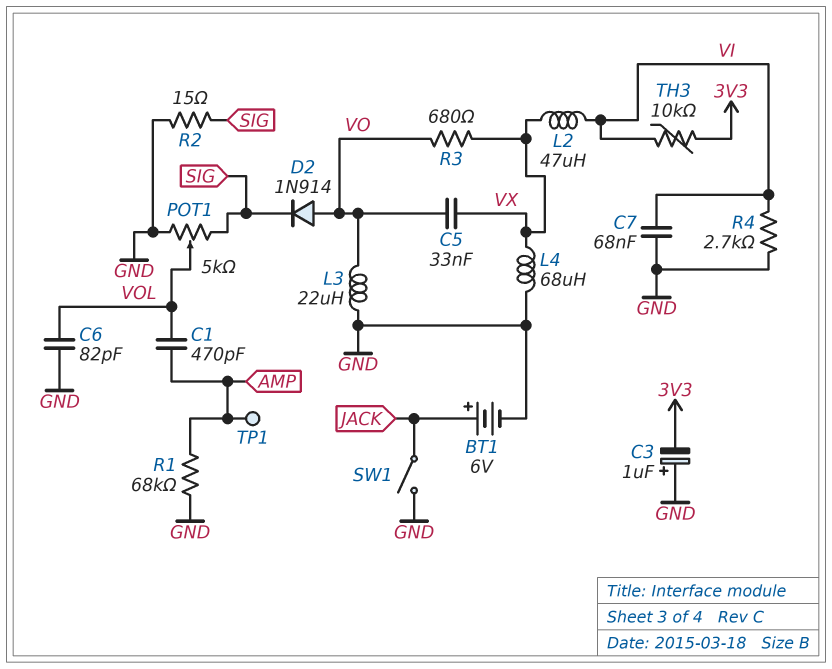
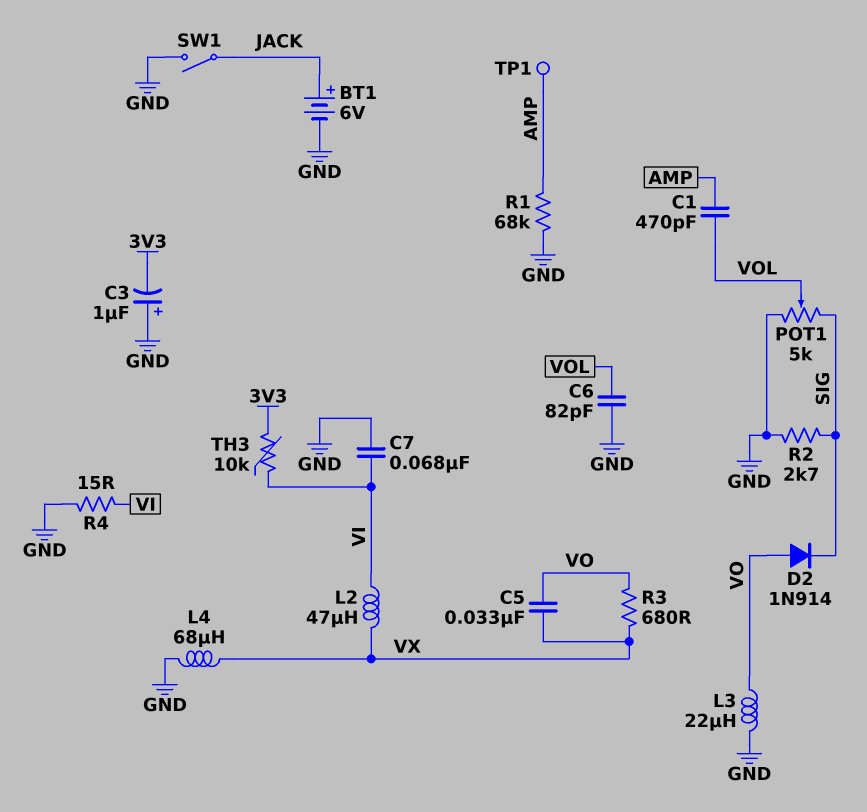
R2: 15 (GND, SIG) -> 2.7k (GND, SIG)
R4: 2.7k (GND, VI) -> 15 (GND, VI)

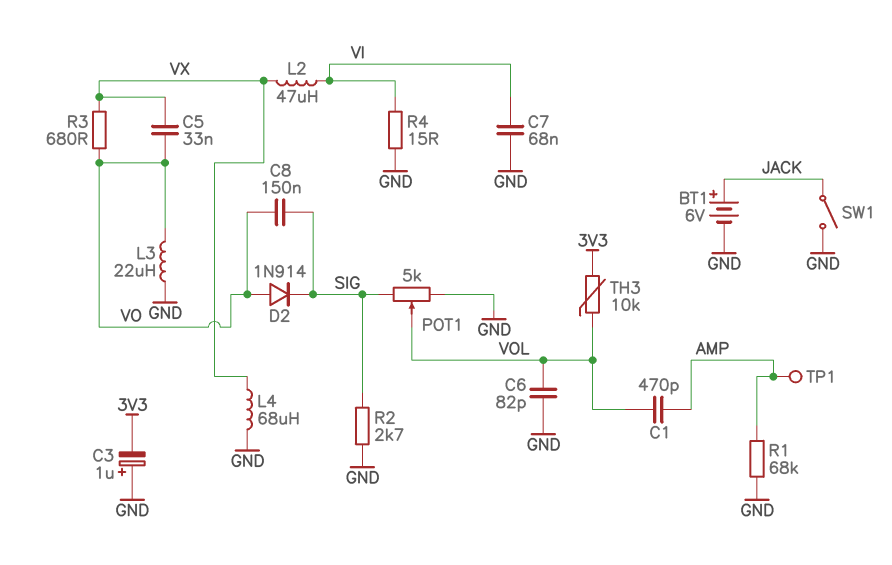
C8: none -> 150nF (SIG, VO)
TH3: 10k (3V3, VI) -> 10k (3V3, VOL)

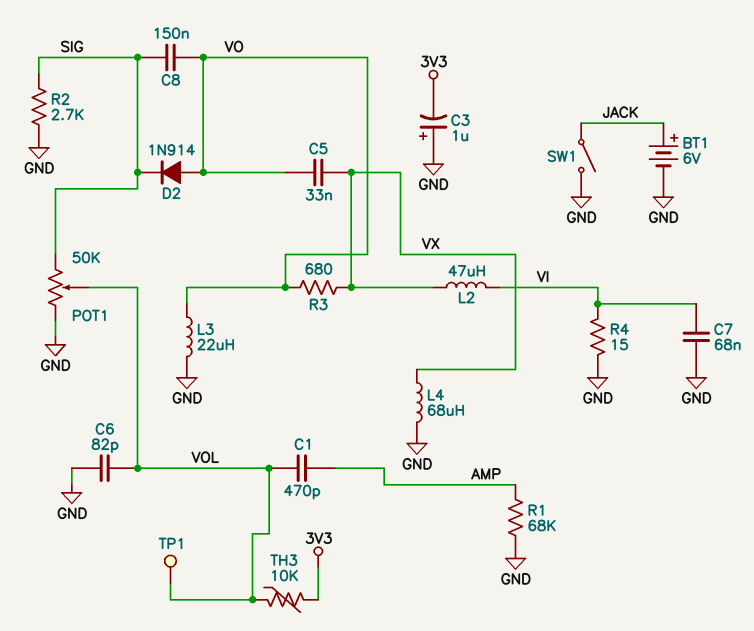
POT1: 5k (GND, SIG, wiper VOL) -> 50k (GND, SIG, wiper VOL)
TP1: test point (AMP) -> test point (VOL)

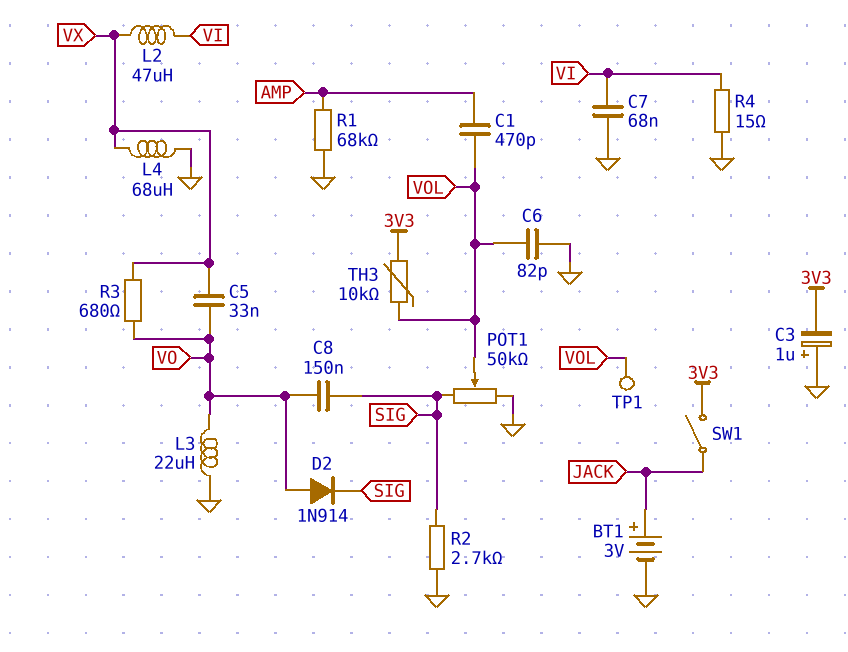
BT1: 6V (plus JACK, minus GND) -> 3V (plus JACK, minus GND)
SW1: switch (GND, JACK) -> switch (3V3, JACK)

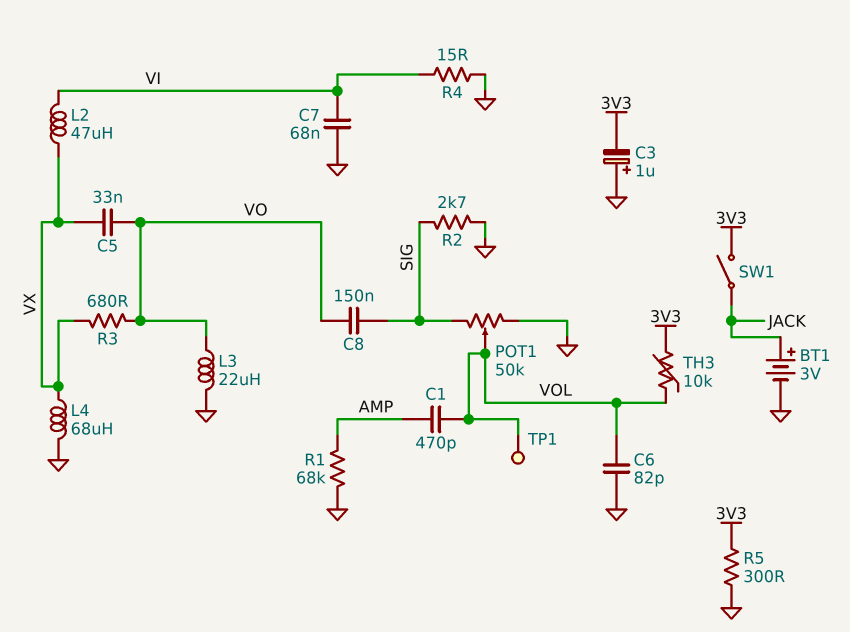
D2: diode 1N914 (A VO, K SIG) -> none
R5: none -> 300 (3V3, GND)

